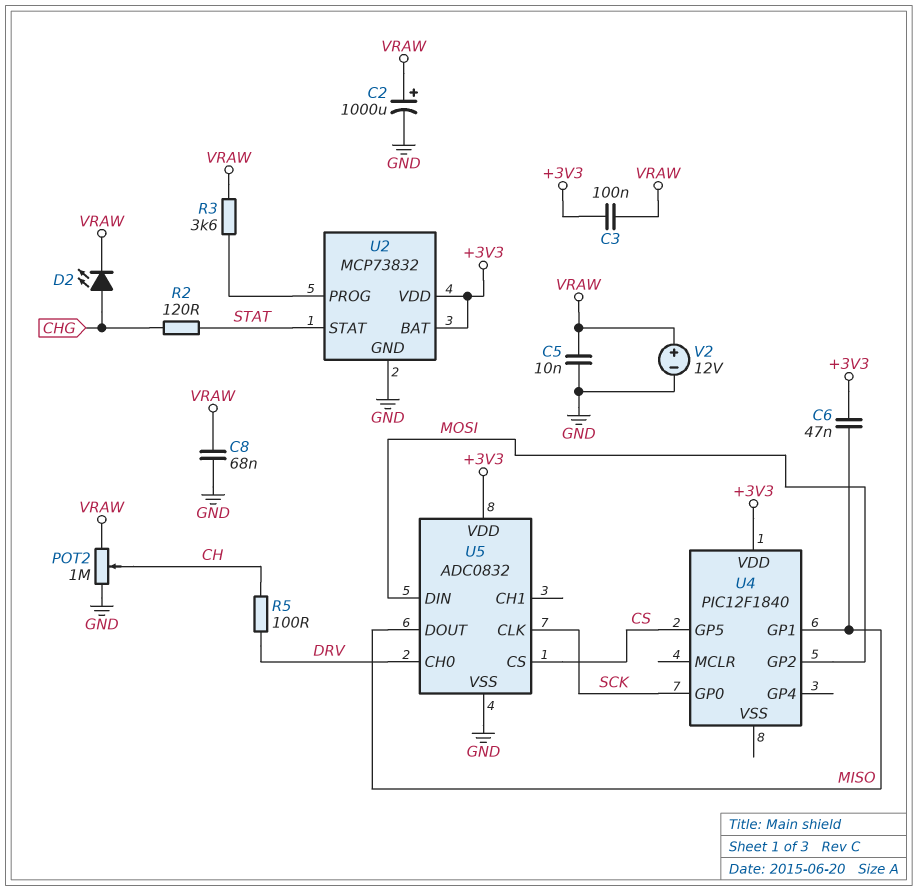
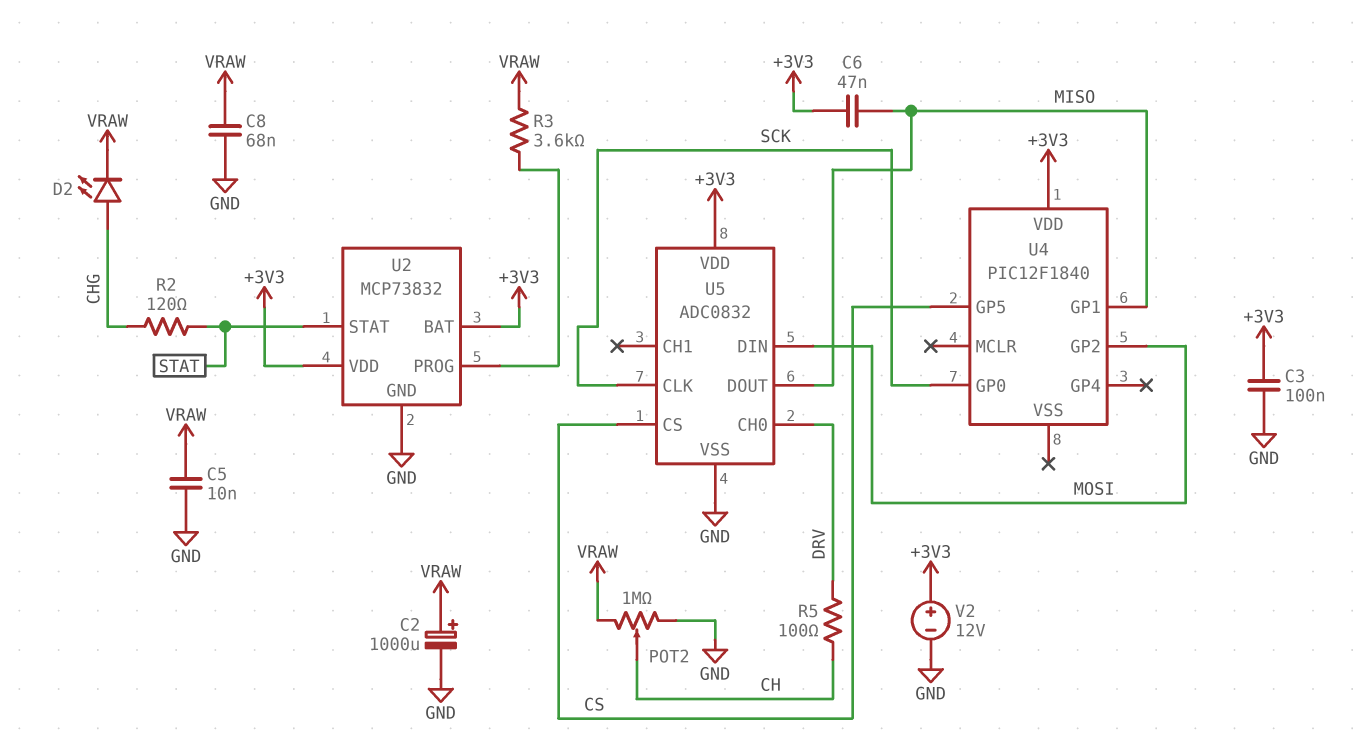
C3: 100nF (+3V3, VRAW) -> 100nF (+3V3, GND)
V2: 12V (plus VRAW, minus GND) -> 12V (plus +3V3, minus GND)

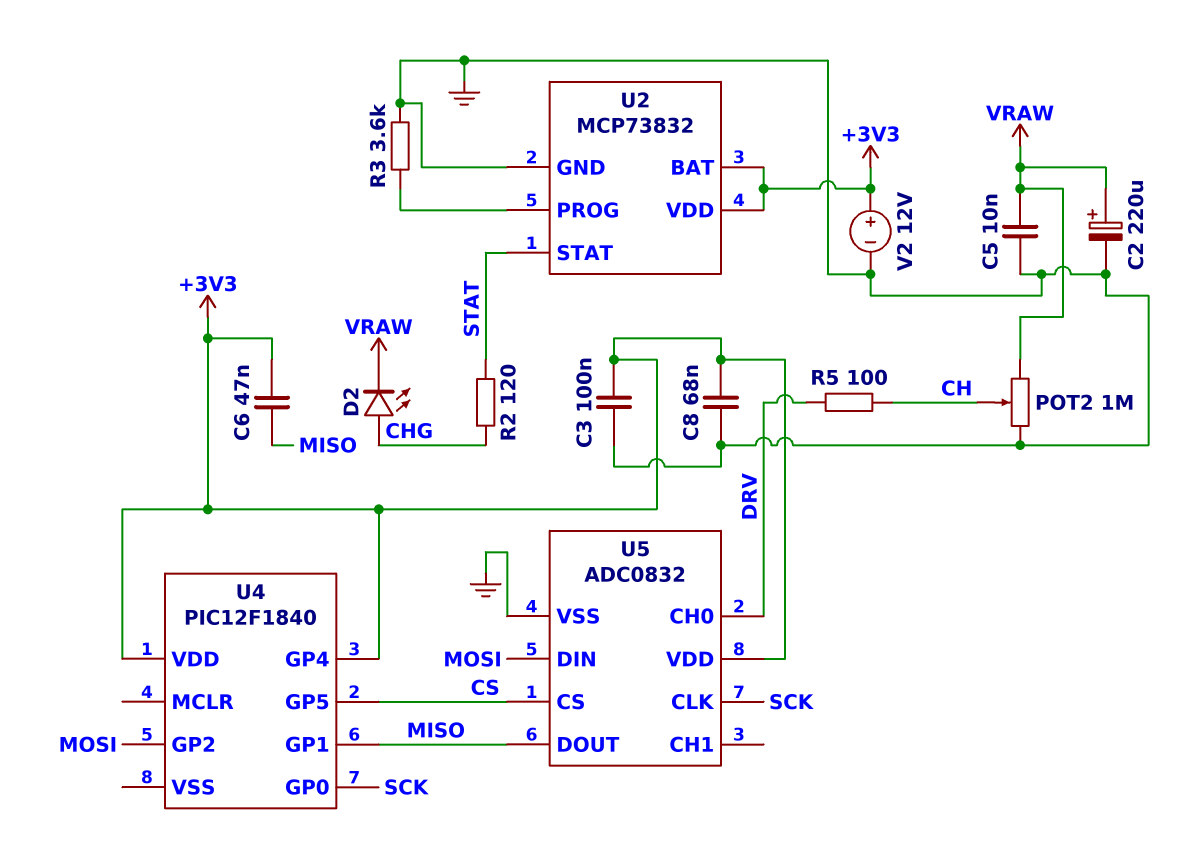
C2: 1000uF (plus VRAW, minus GND) -> 220uF (plus VRAW, minus GND)
C8: 68nF (GND, VRAW) -> 68nF (+3V3, GND)
R3: 3.6k (U2/PROG, VRAW) -> 3.6k (GND, U2/PROG)
U4 pin GP4: none -> +3V3

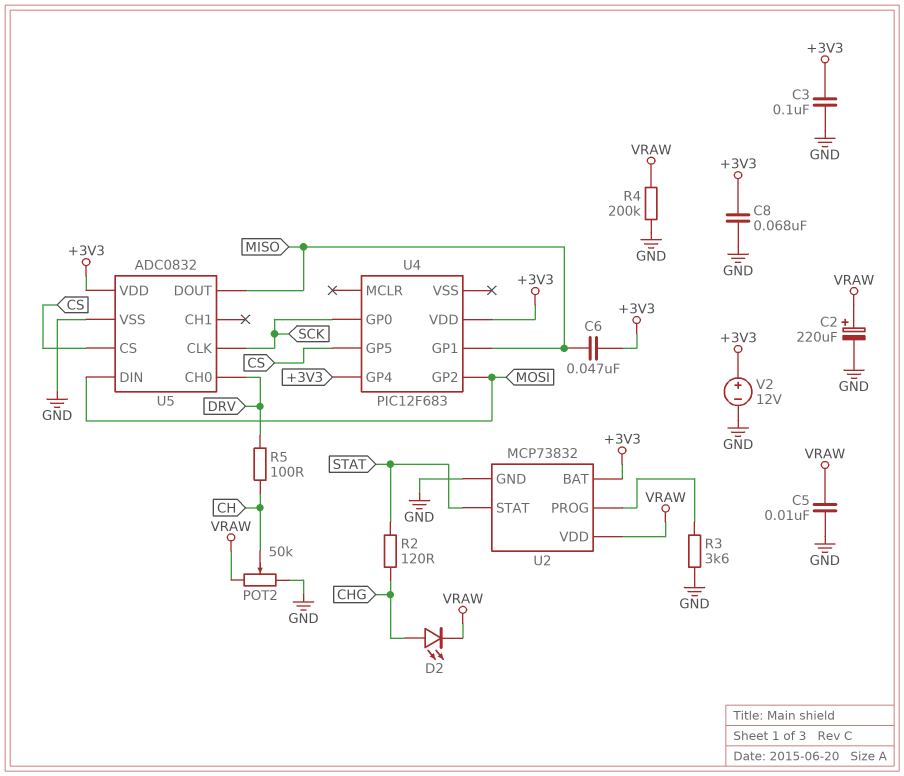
POT2: 1M (GND, VRAW, wiper CH) -> 50k (GND, VRAW, wiper CH)
R4: none -> 200k (GND, VRAW)
U2 pin VDD: +3V3 -> VRAW
U4: PIC12F1840 -> PIC12F683

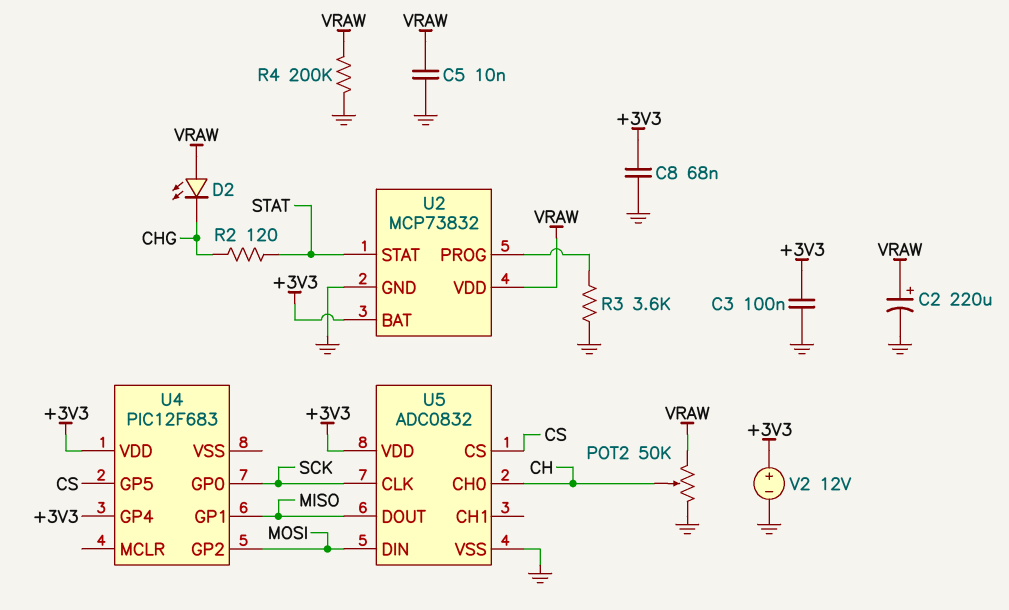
C6: 47nF (+3V3, MISO) -> none
D2: LED (A CHG, K VRAW) -> LED (A VRAW, K CHG)
R5: 100 (CH, DRV) -> none
U5 pin CH0: DRV -> CH

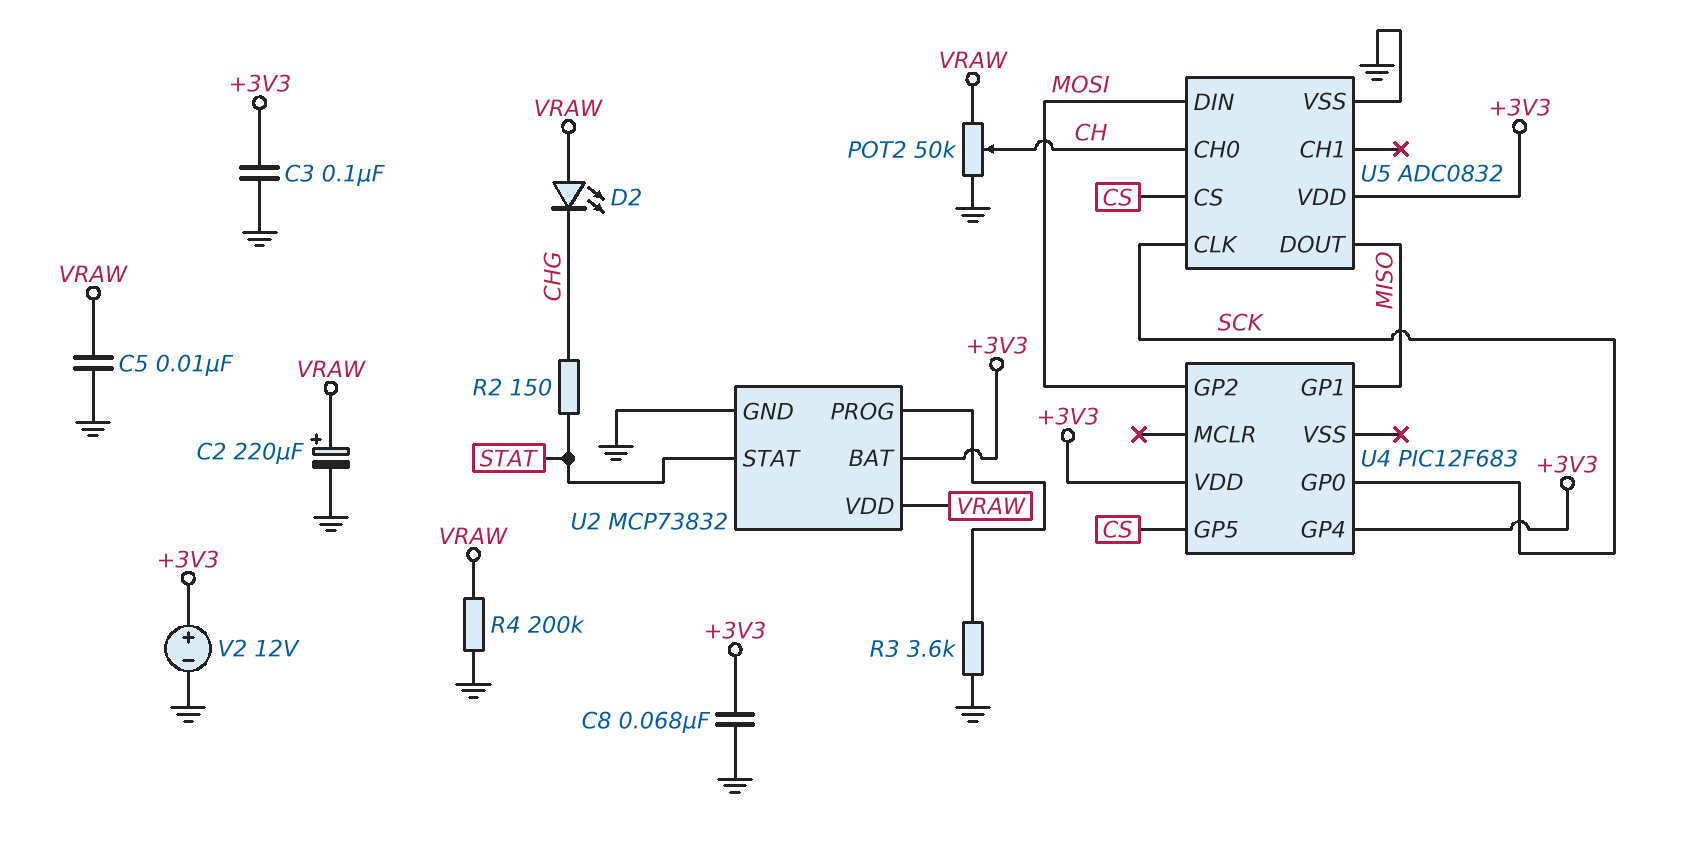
R2: 120 (CHG, STAT) -> 150 (CHG, STAT)

